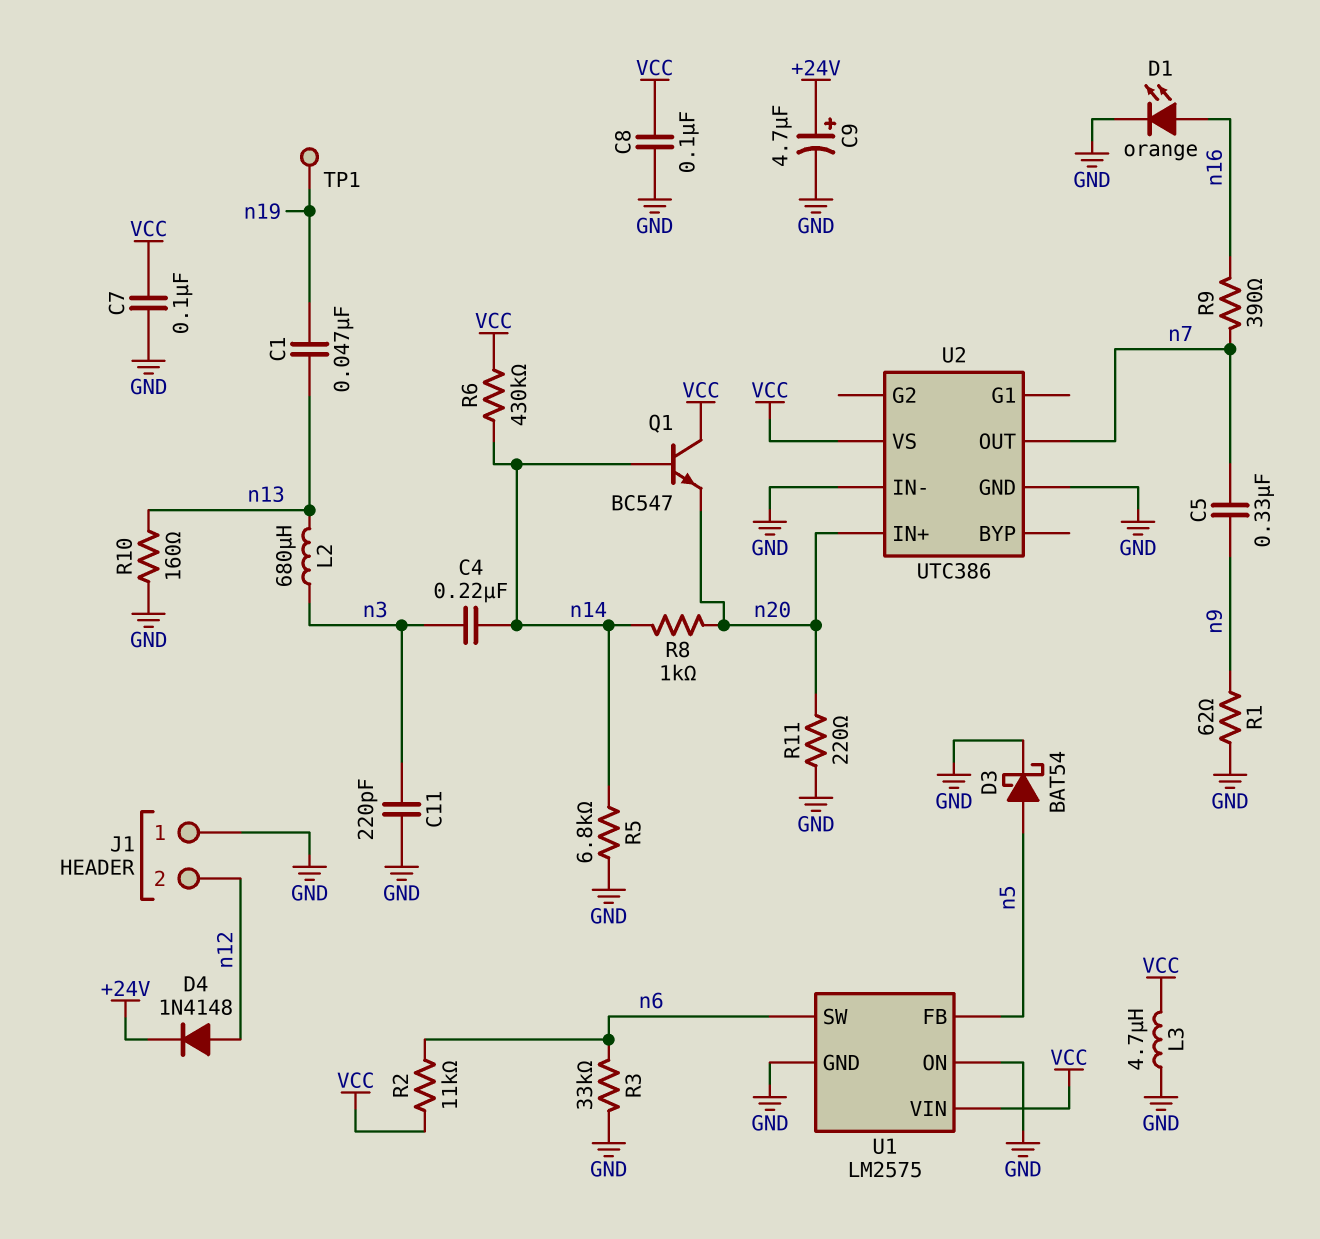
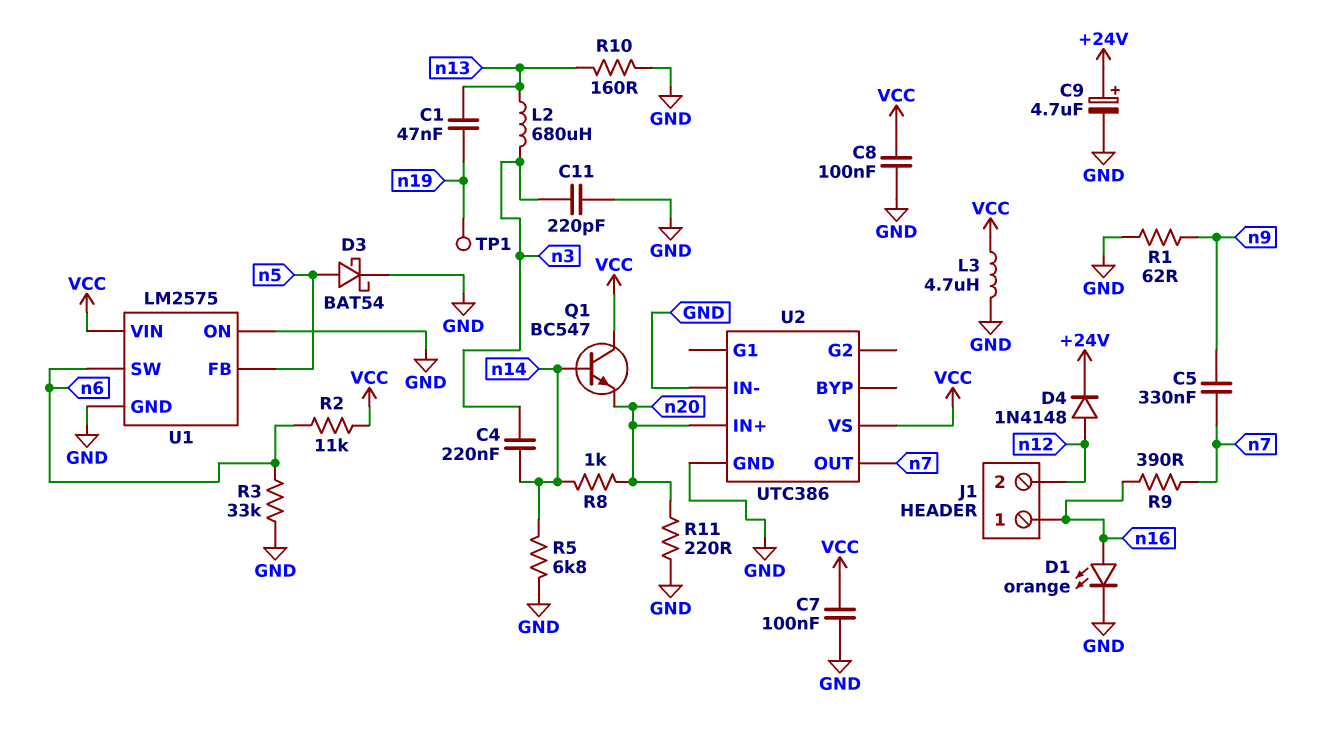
J1 pin 1: GND -> n16
R6: 430k (VCC, n14) -> none

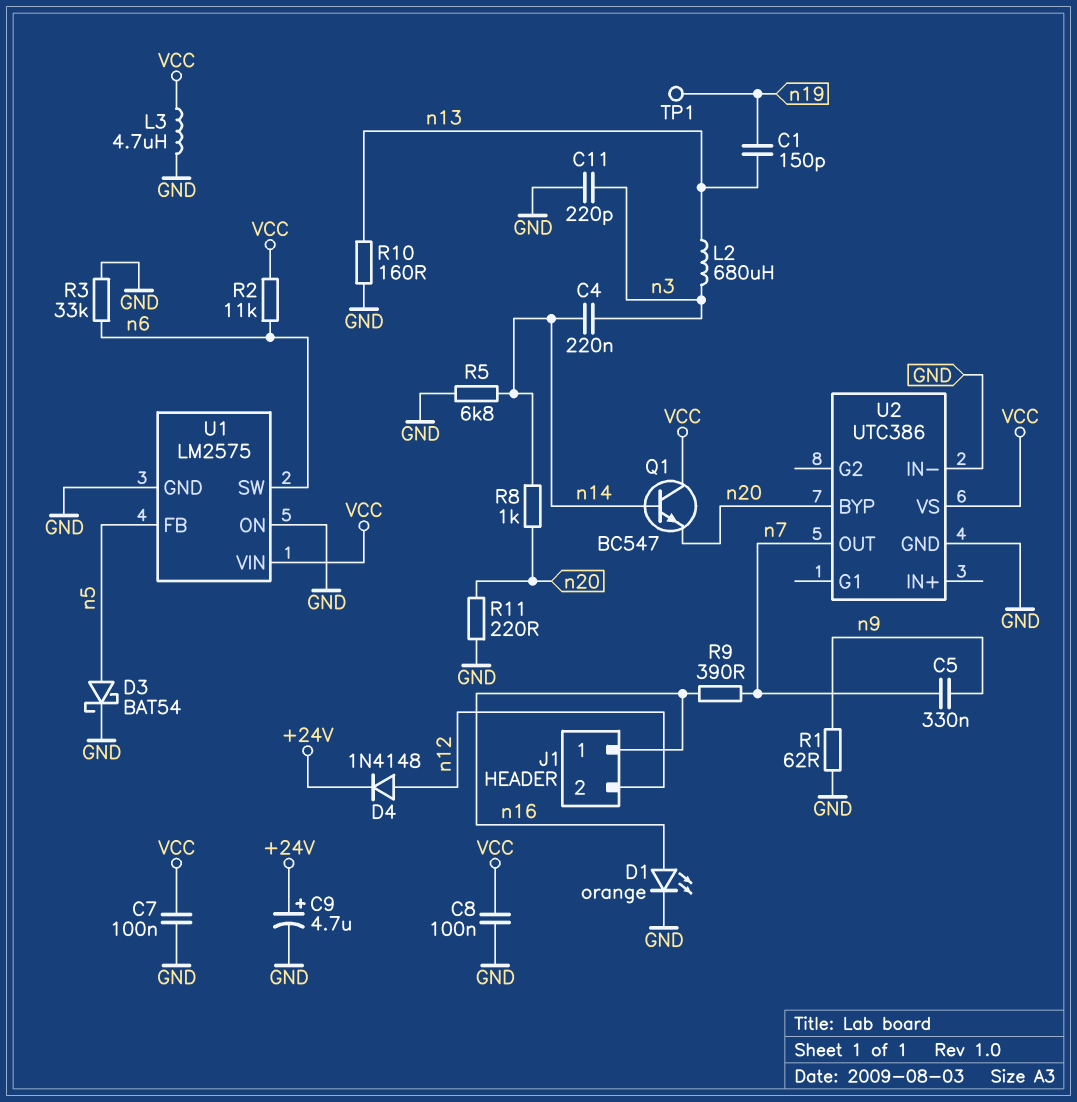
C1: 47nF (n13, n19) -> 150pF (n13, n19)
U2 pin BYP: none -> n20
U2 pin IN+: n20 -> none

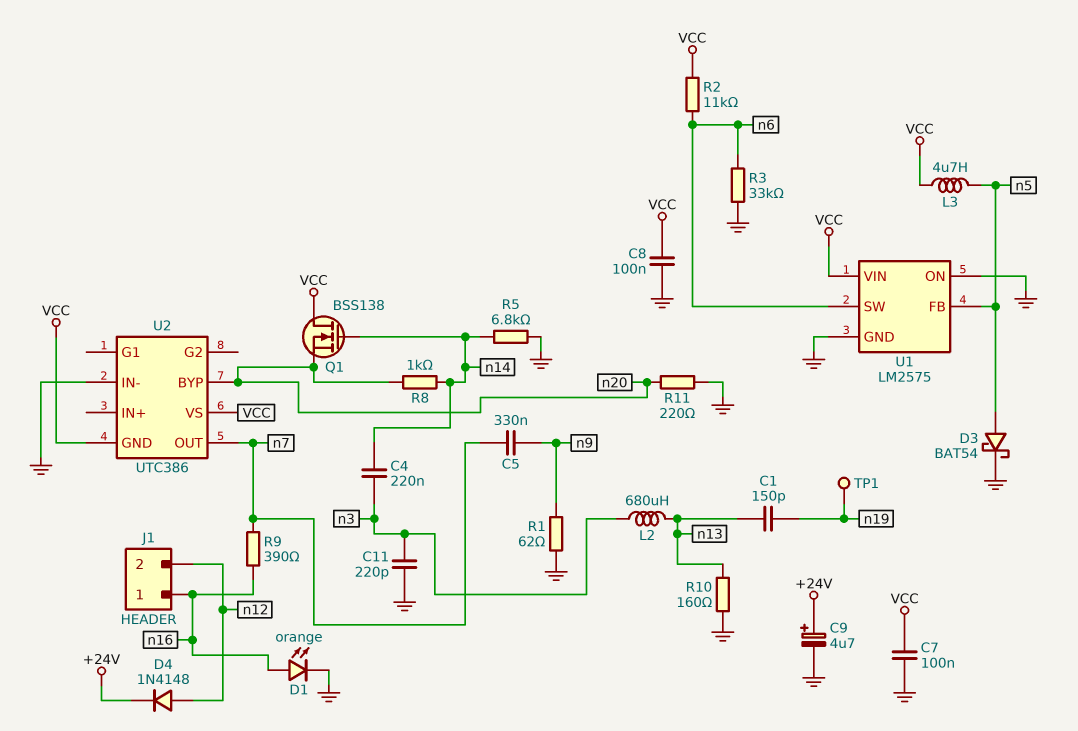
L3: 4.7uH (GND, VCC) -> 4.7uH (VCC, n5)
Q1: NPN BC547 (B n14, C VCC, E n20) -> NMOS BSS138 (G n14, D VCC, S n20)
U2 pin GND: GND -> VCC

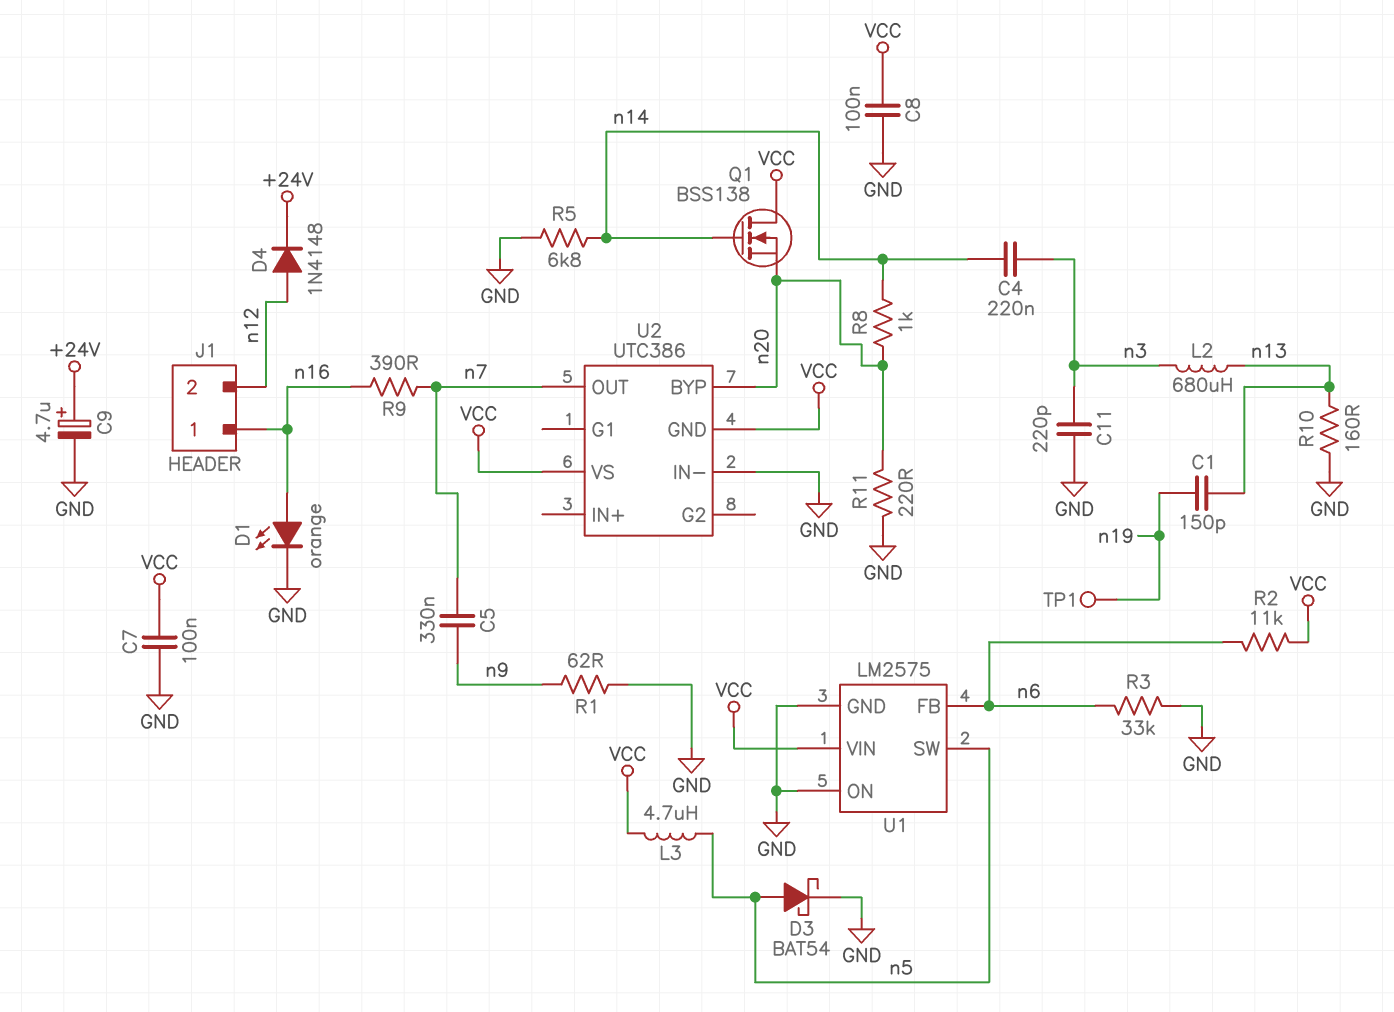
U1 pin FB: n5 -> n6
U1 pin SW: n6 -> n5

